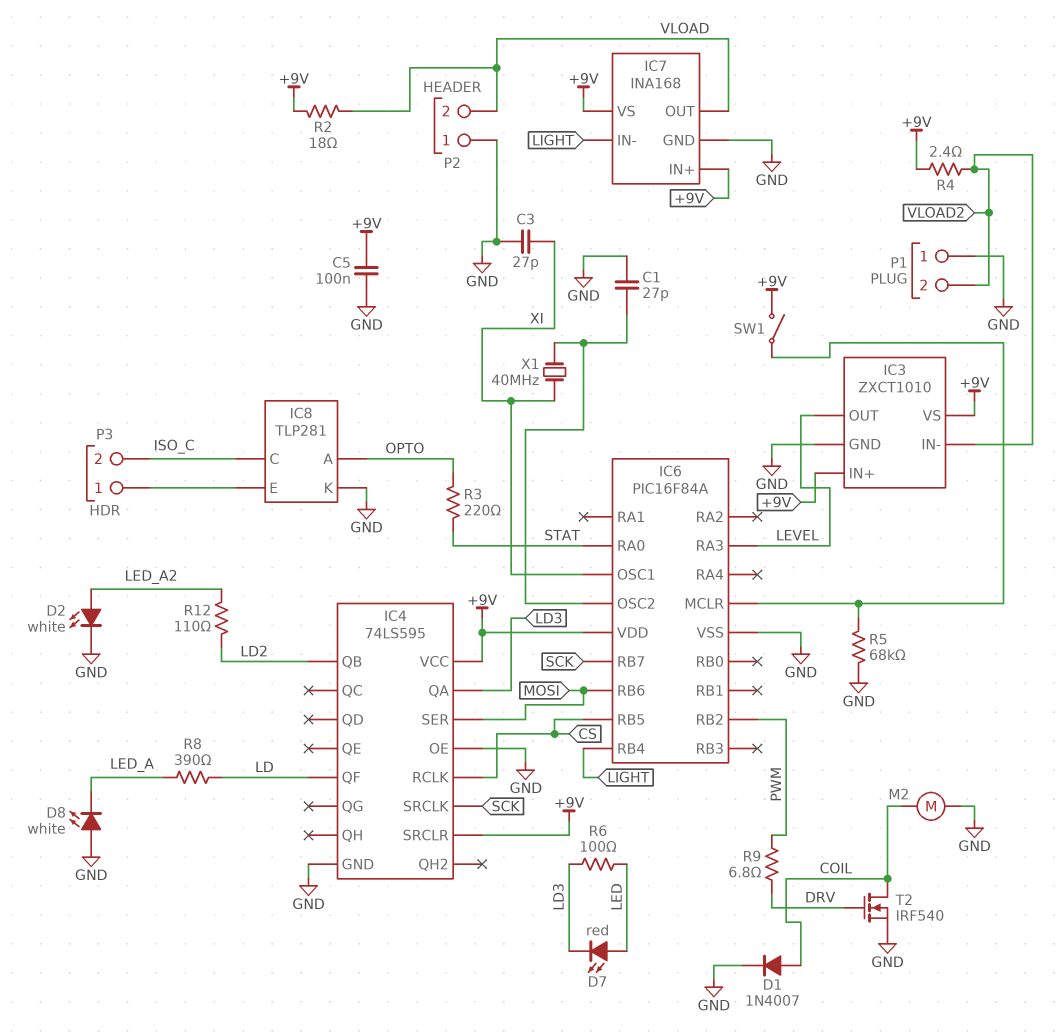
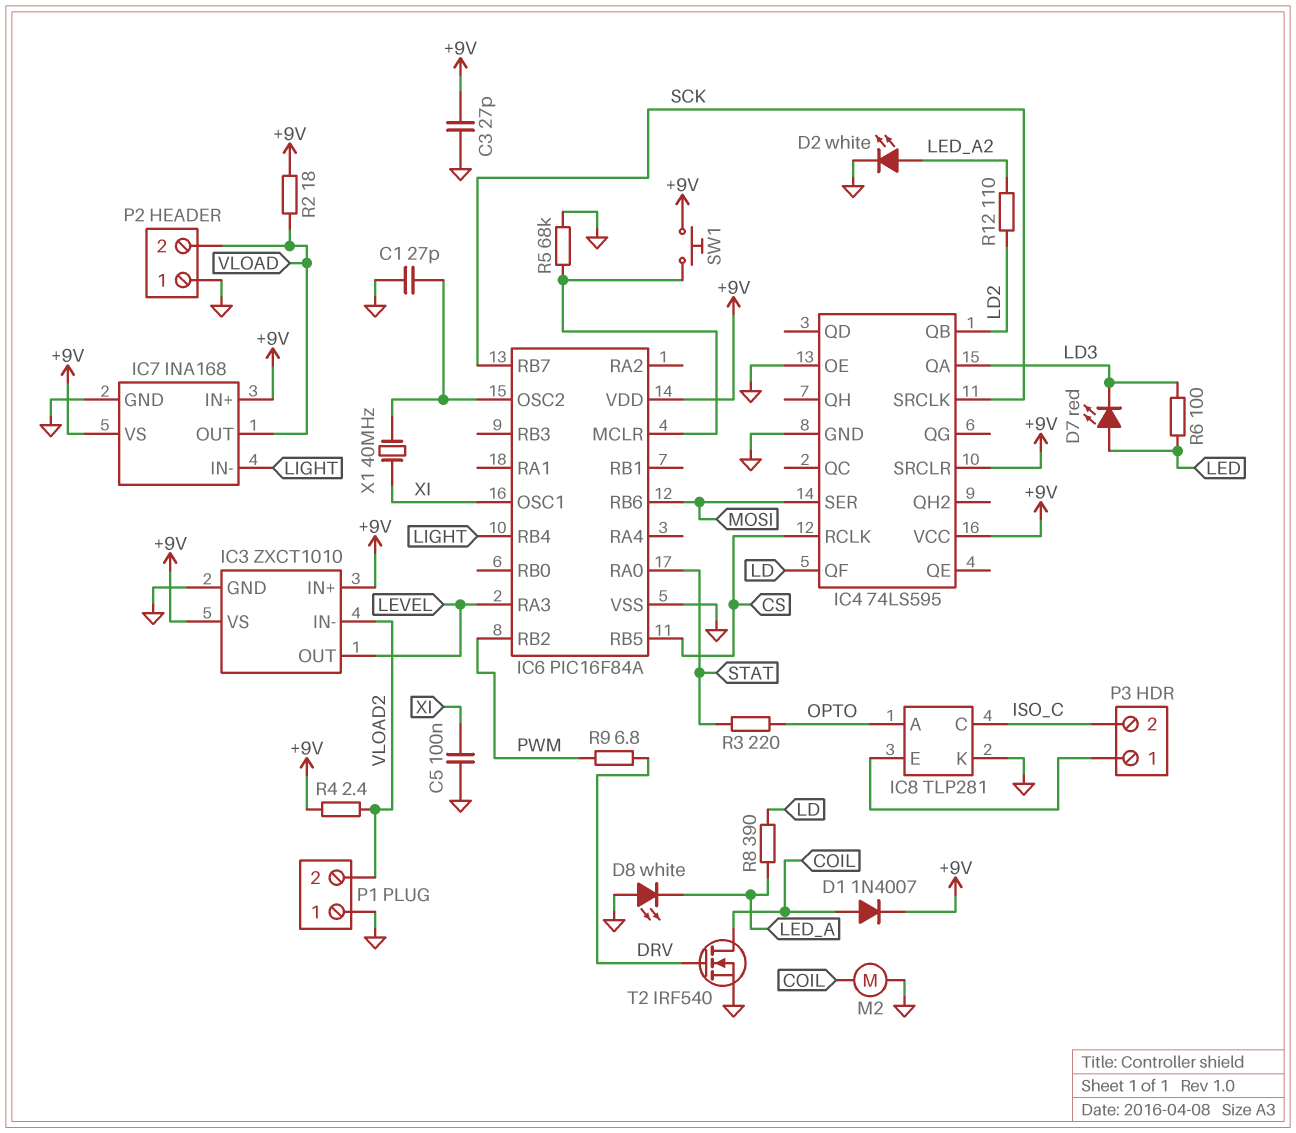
C3: 27pF (GND, XI) -> 27pF (+9V, GND)
C5: 100nF (+9V, GND) -> 100nF (GND, XI)
D1: diode 1N4007 (A COIL, K GND) -> diode 1N4007 (A COIL, K +9V)
SW1: switch (+9V, IC6/MCLR) -> button (+9V, IC6/MCLR)

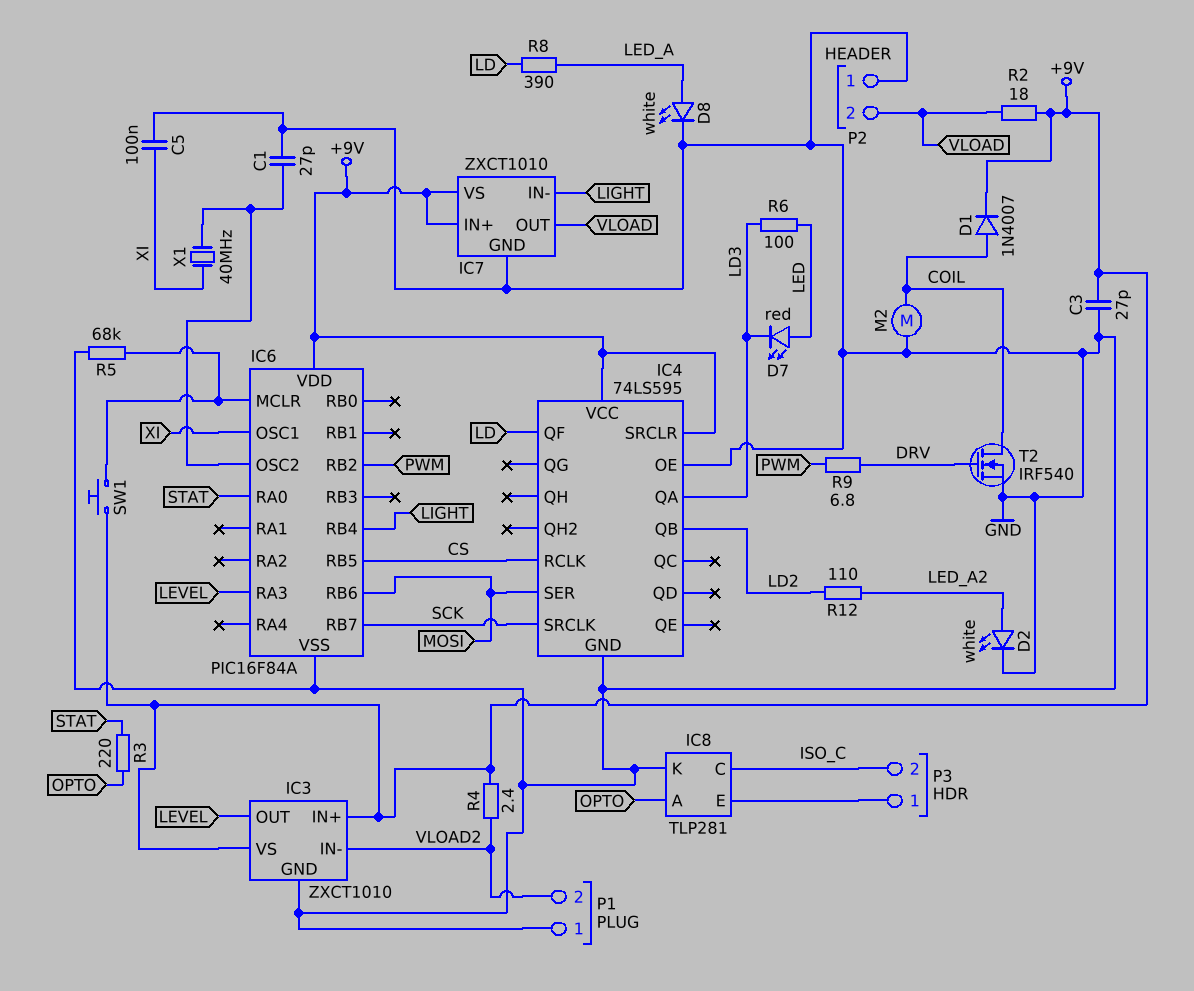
D8: LED white (A GND, K LED_A) -> LED white (A LED_A, K GND)
IC7: INA168 -> ZXCT1010

